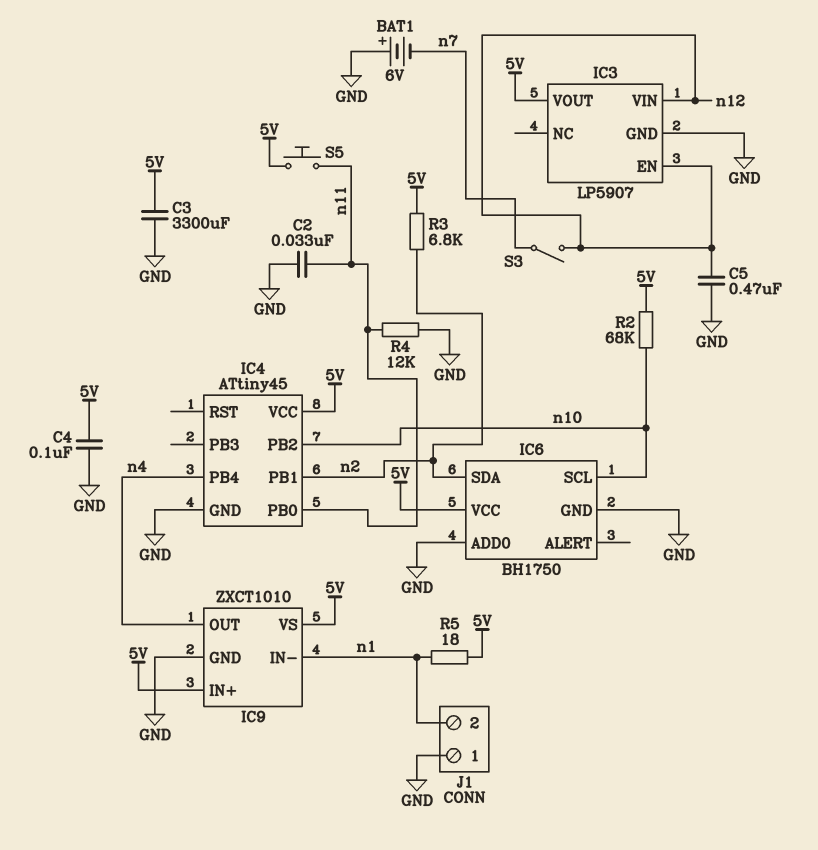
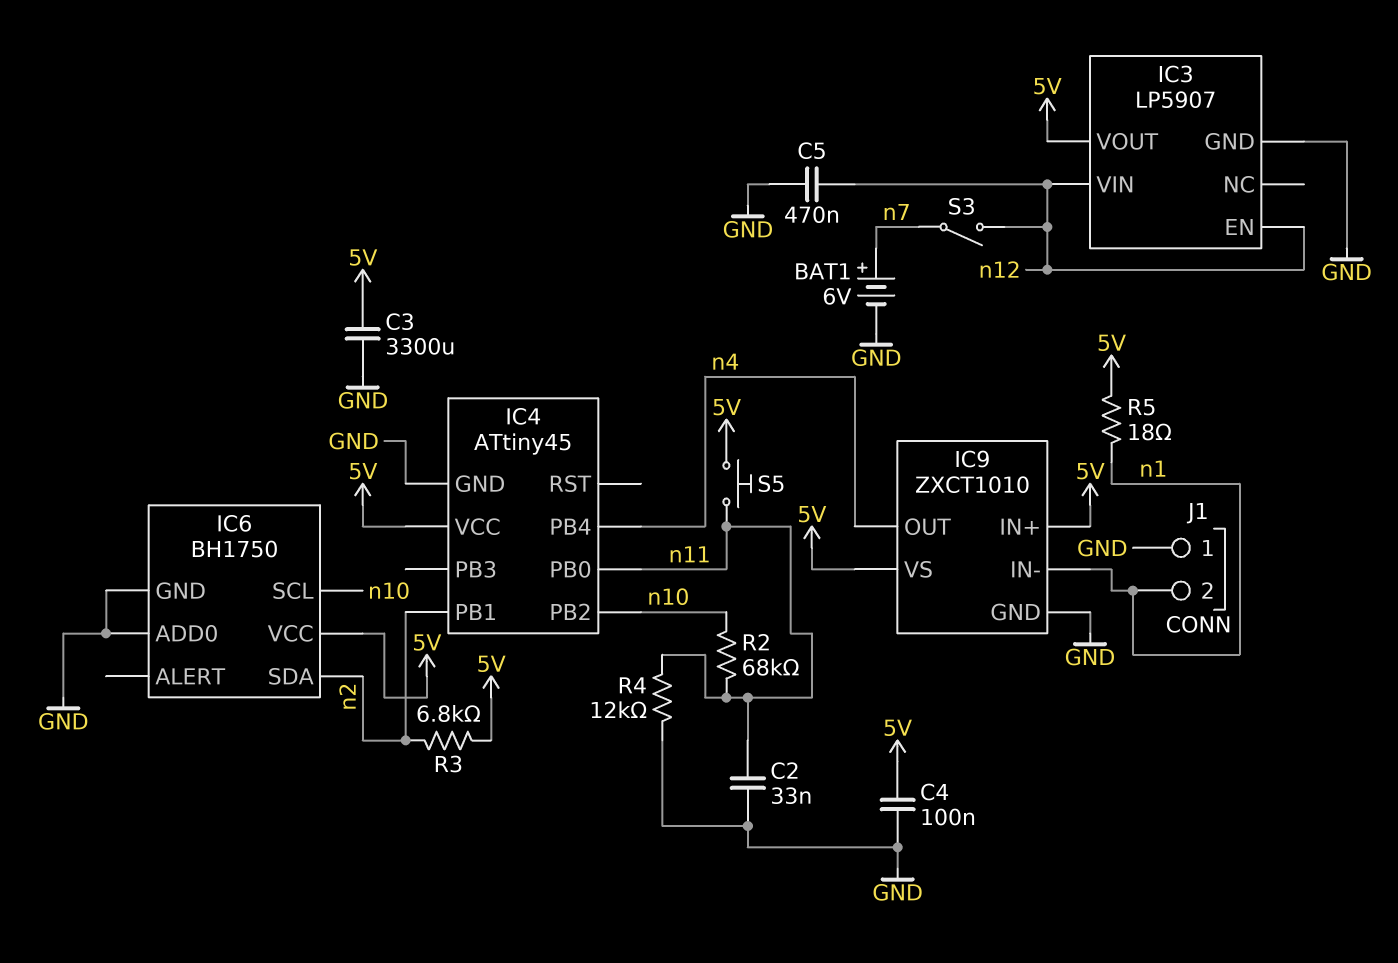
BAT1: 6V (plus GND, minus n7) -> 6V (plus n7, minus GND)
R2: 68k (5V, n10) -> 68k (n10, n11)

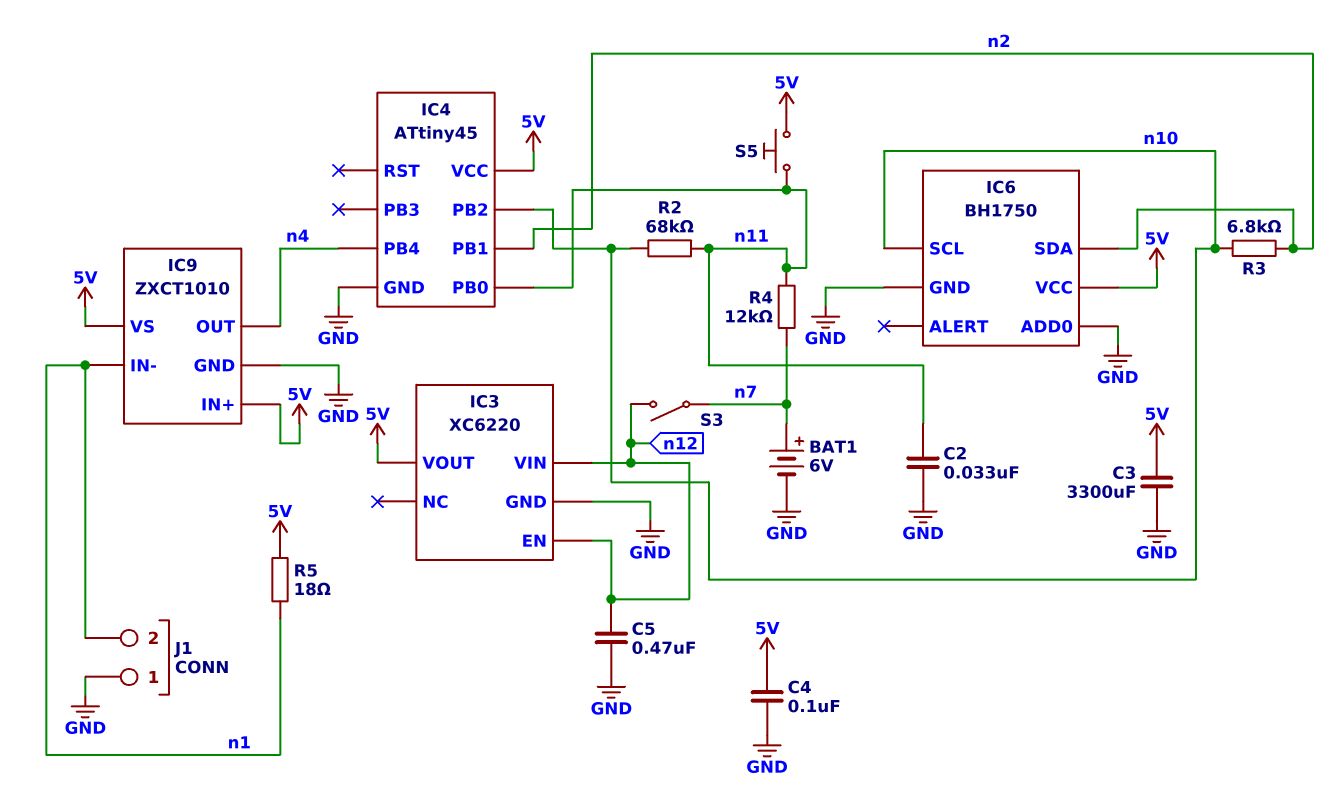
IC3: LP5907 -> XC6220
R3: 6.8k (5V, n2) -> 6.8k (n2, n10)
R4: 12k (GND, n11) -> 12k (n7, n11)

